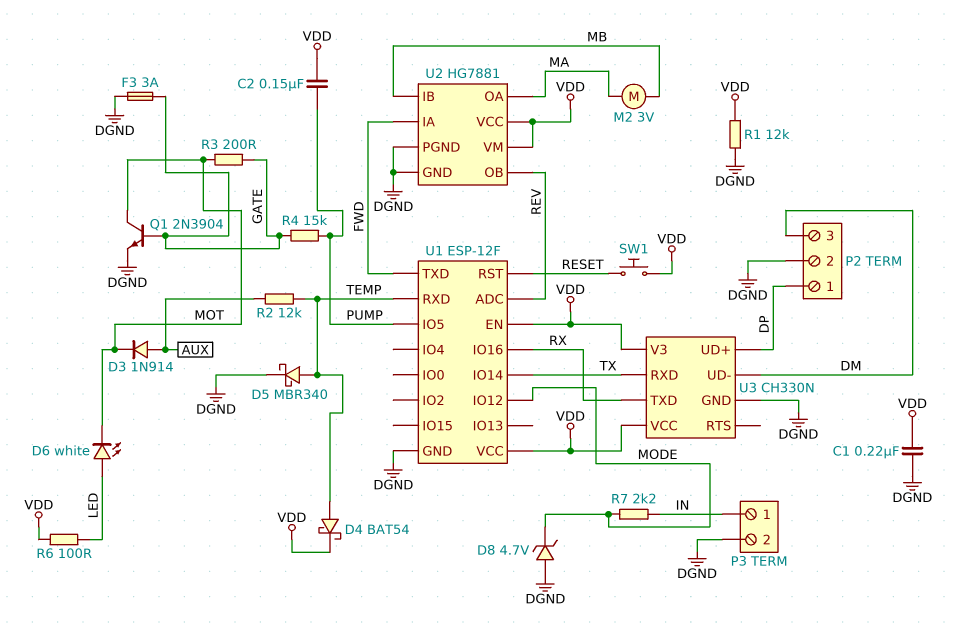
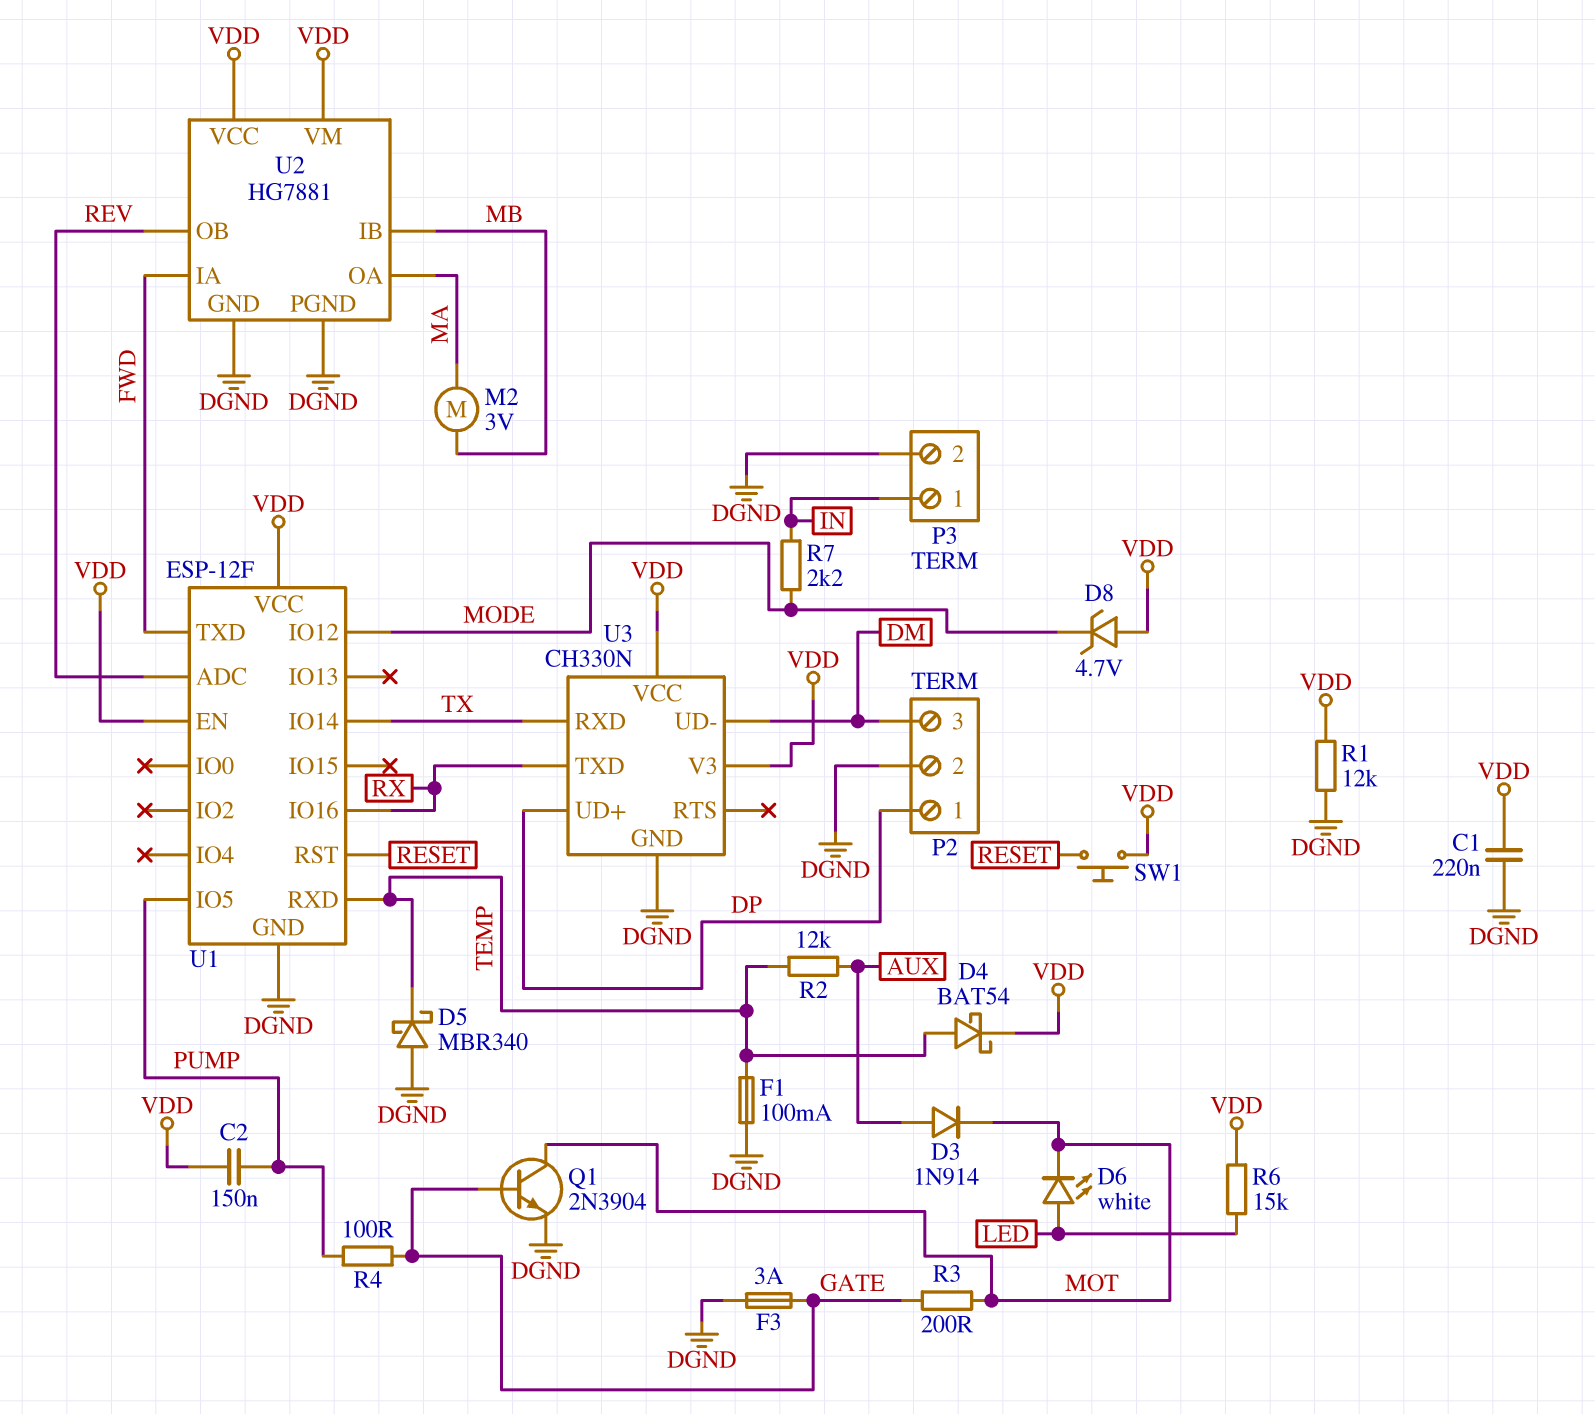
D5: schottky MBR340 (A TEMP, K DGND) -> schottky MBR340 (A DGND, K TEMP)
D8: zener 4.7V (A DGND, K MODE) -> zener 4.7V (A VDD, K MODE)
F1: none -> 100mA (DGND, TEMP)
R4: 15k (GATE, PUMP) -> 100 (GATE, PUMP)
R6: 100 (LED, VDD) -> 15k (LED, VDD)

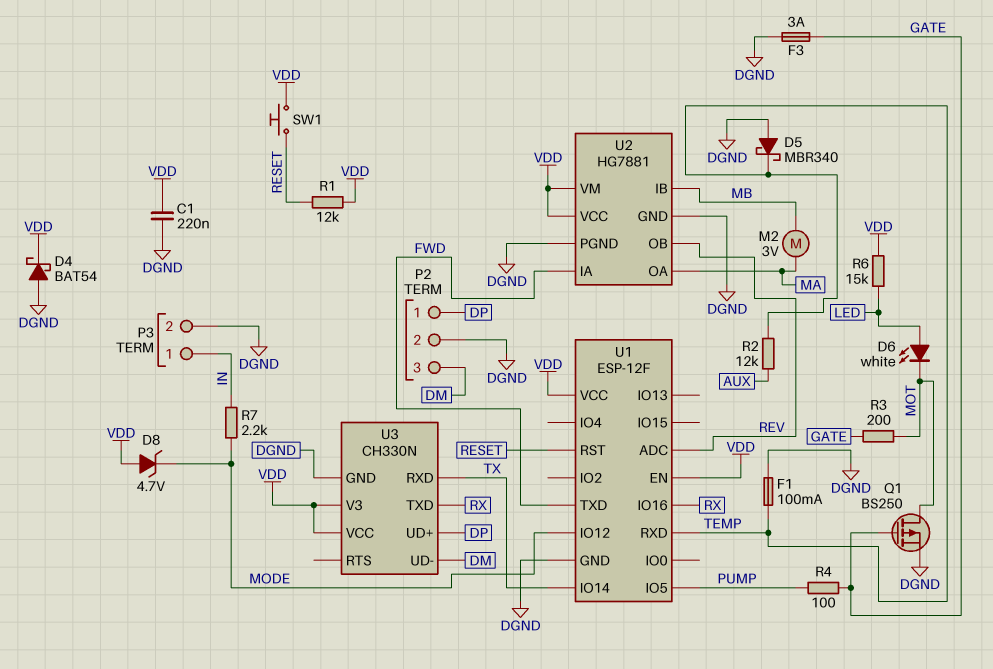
C2: 150nF (PUMP, VDD) -> none
D3: diode 1N914 (A AUX, K MOT) -> none
D4: schottky BAT54 (A TEMP, K VDD) -> schottky BAT54 (A DGND, K VDD)
Q1: NPN 2N3904 (B GATE, C MOT, E DGND) -> PMOS BS250 (G GATE, D MOT, S DGND)
R1: 12k (DGND, VDD) -> 12k (RESET, VDD)

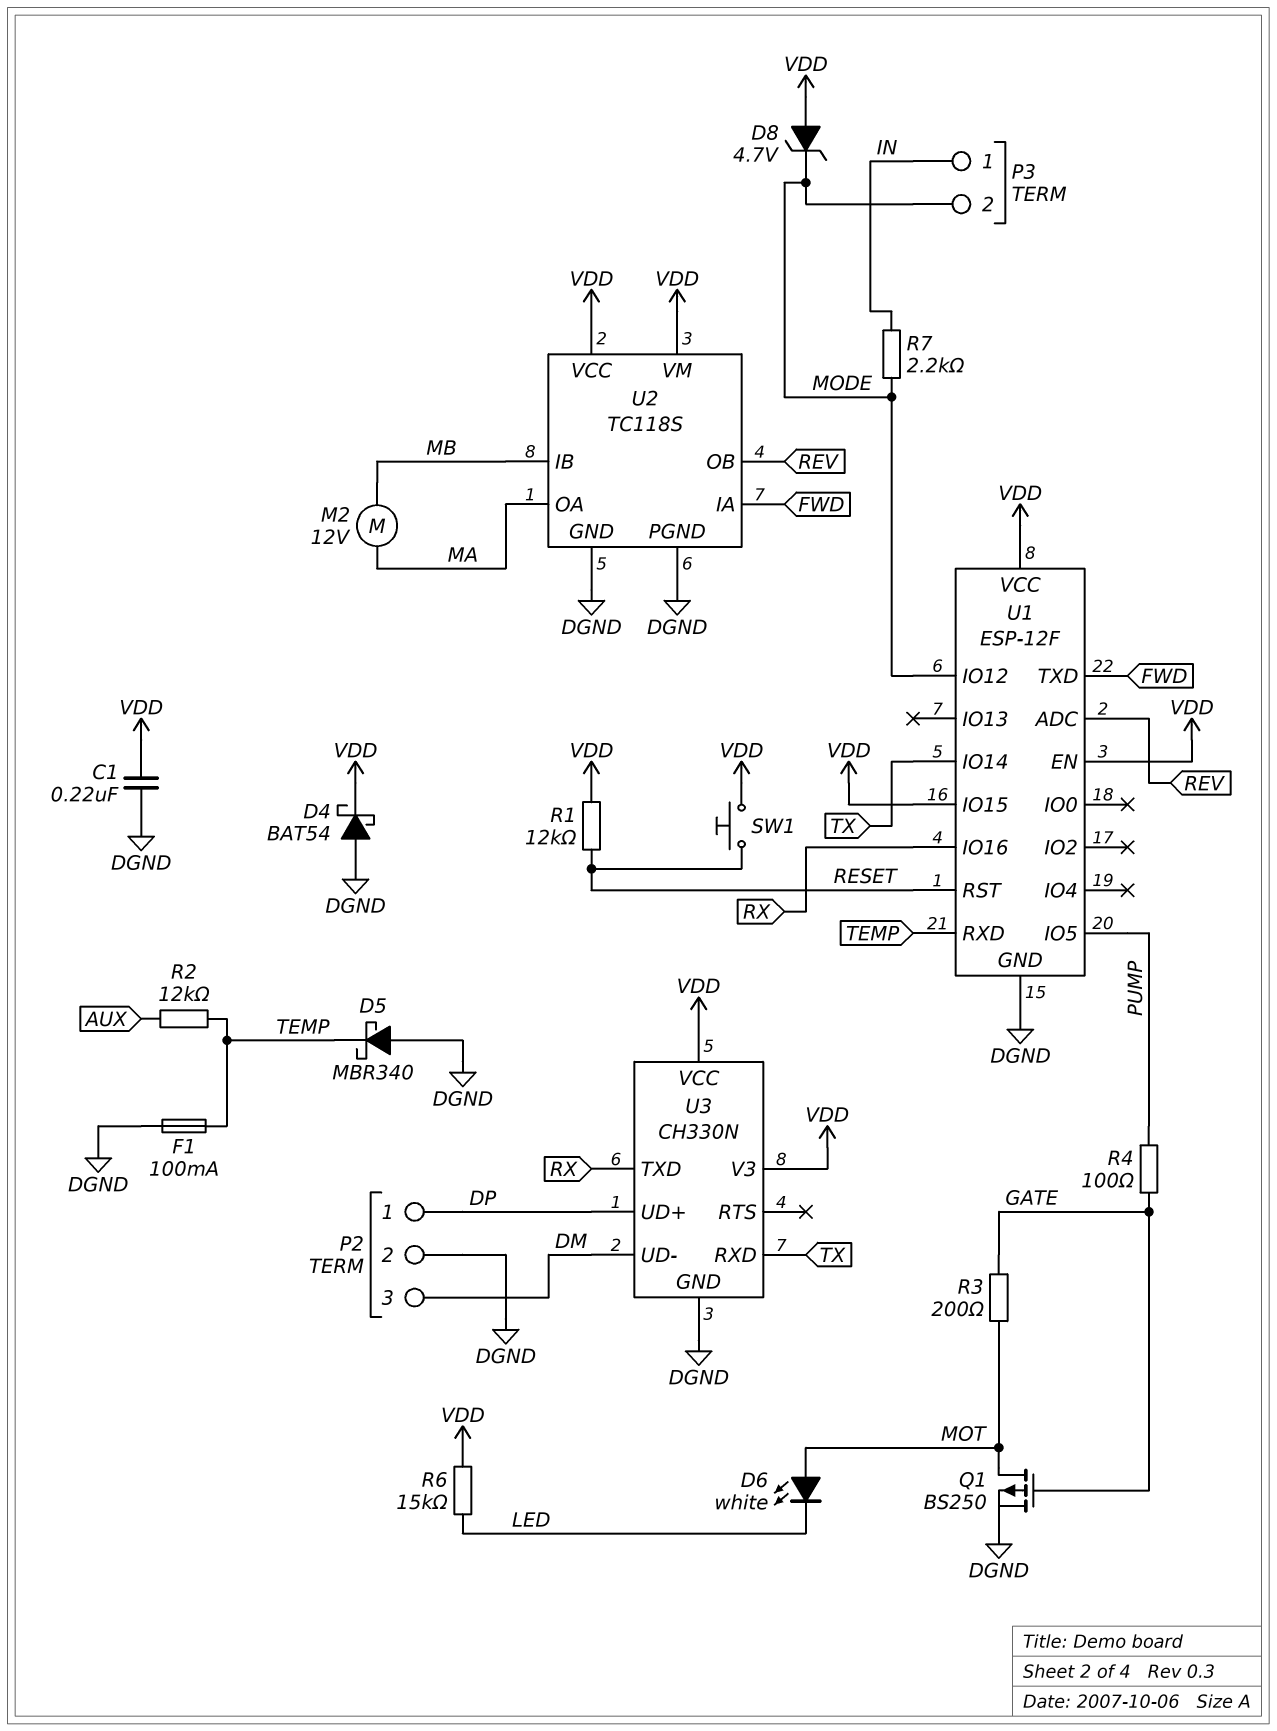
D6: LED white (A LED, K MOT) -> LED white (A MOT, K LED)
F3: 3A (DGND, GATE) -> none
M2: motor 3V (MA, MB) -> motor 12V (MA, MB)
P3 pin 2: DGND -> MODE
U1 pin IO15: none -> VDD
U2: HG7881 -> TC118S

